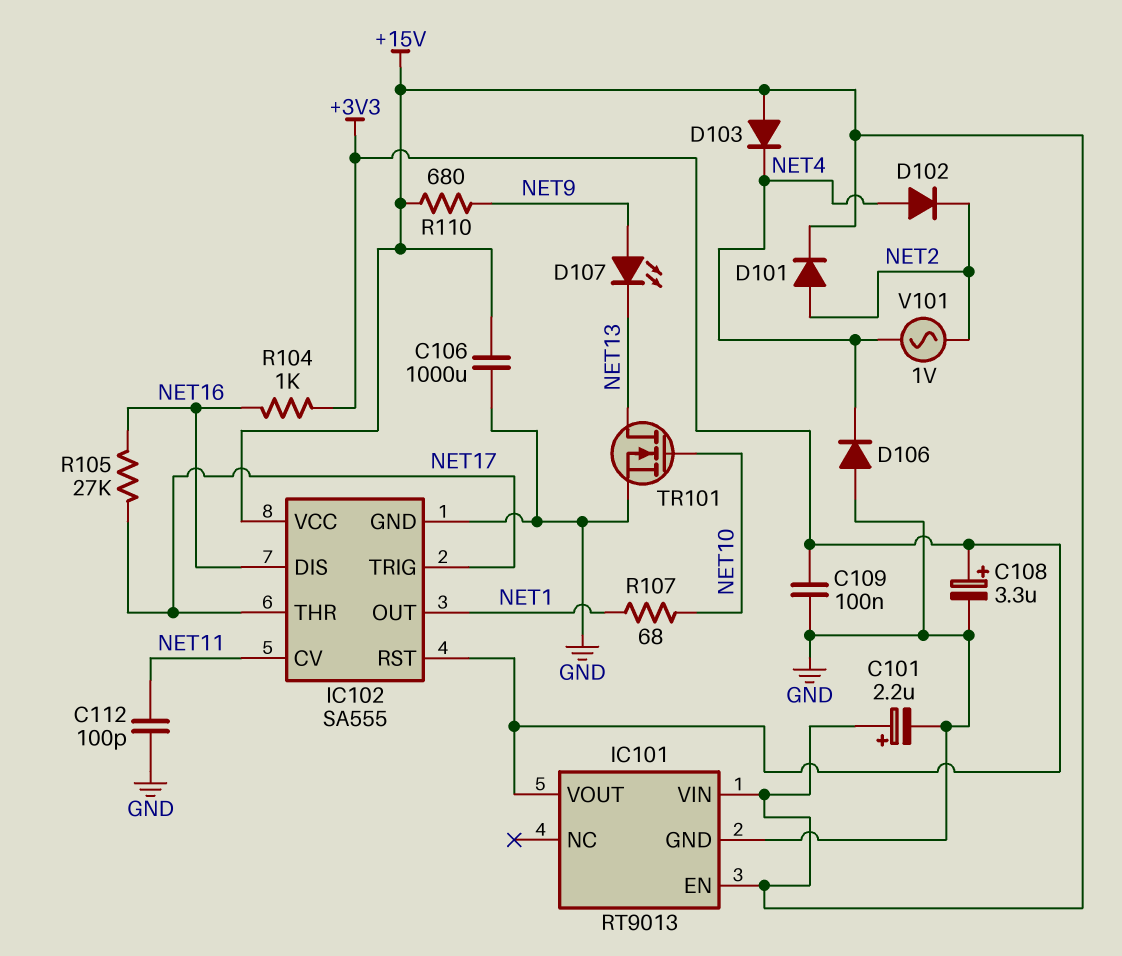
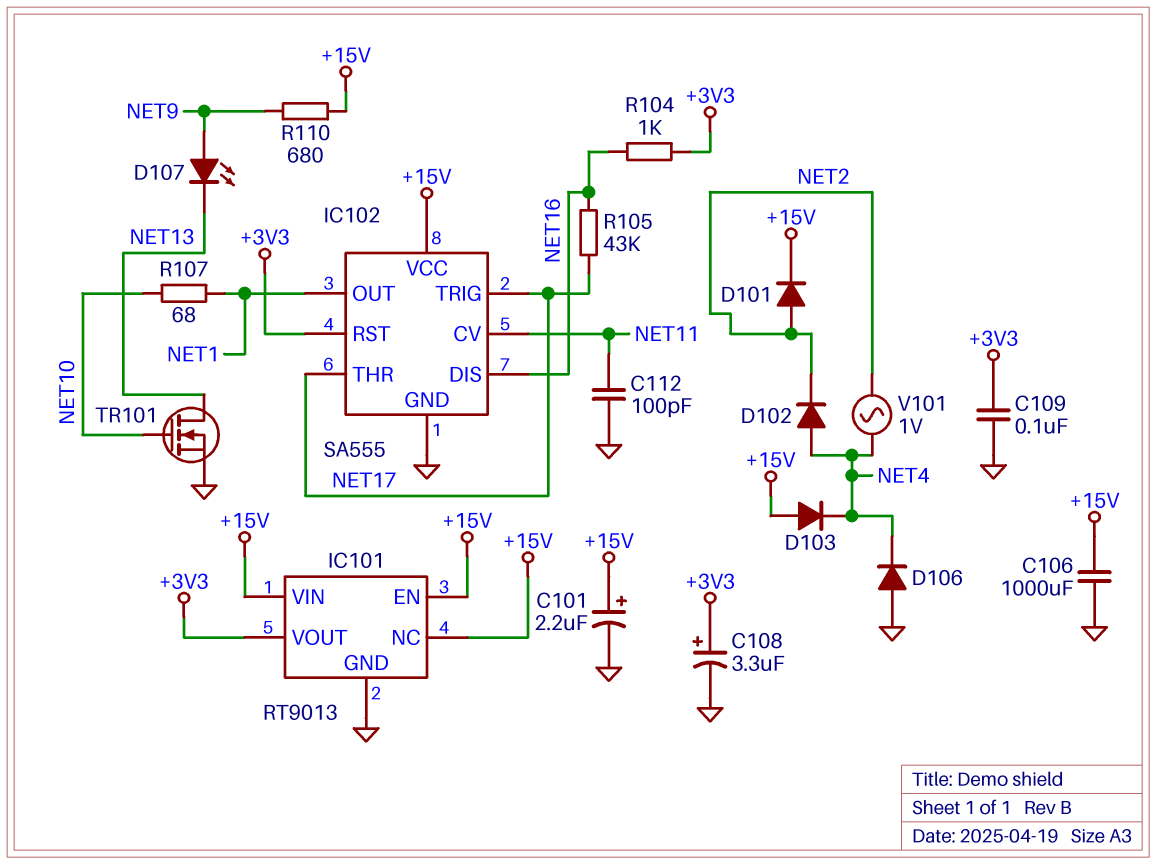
IC101 pin NC: none -> +15V
R105: 27k (NET16, NET17) -> 43k (NET16, NET17)

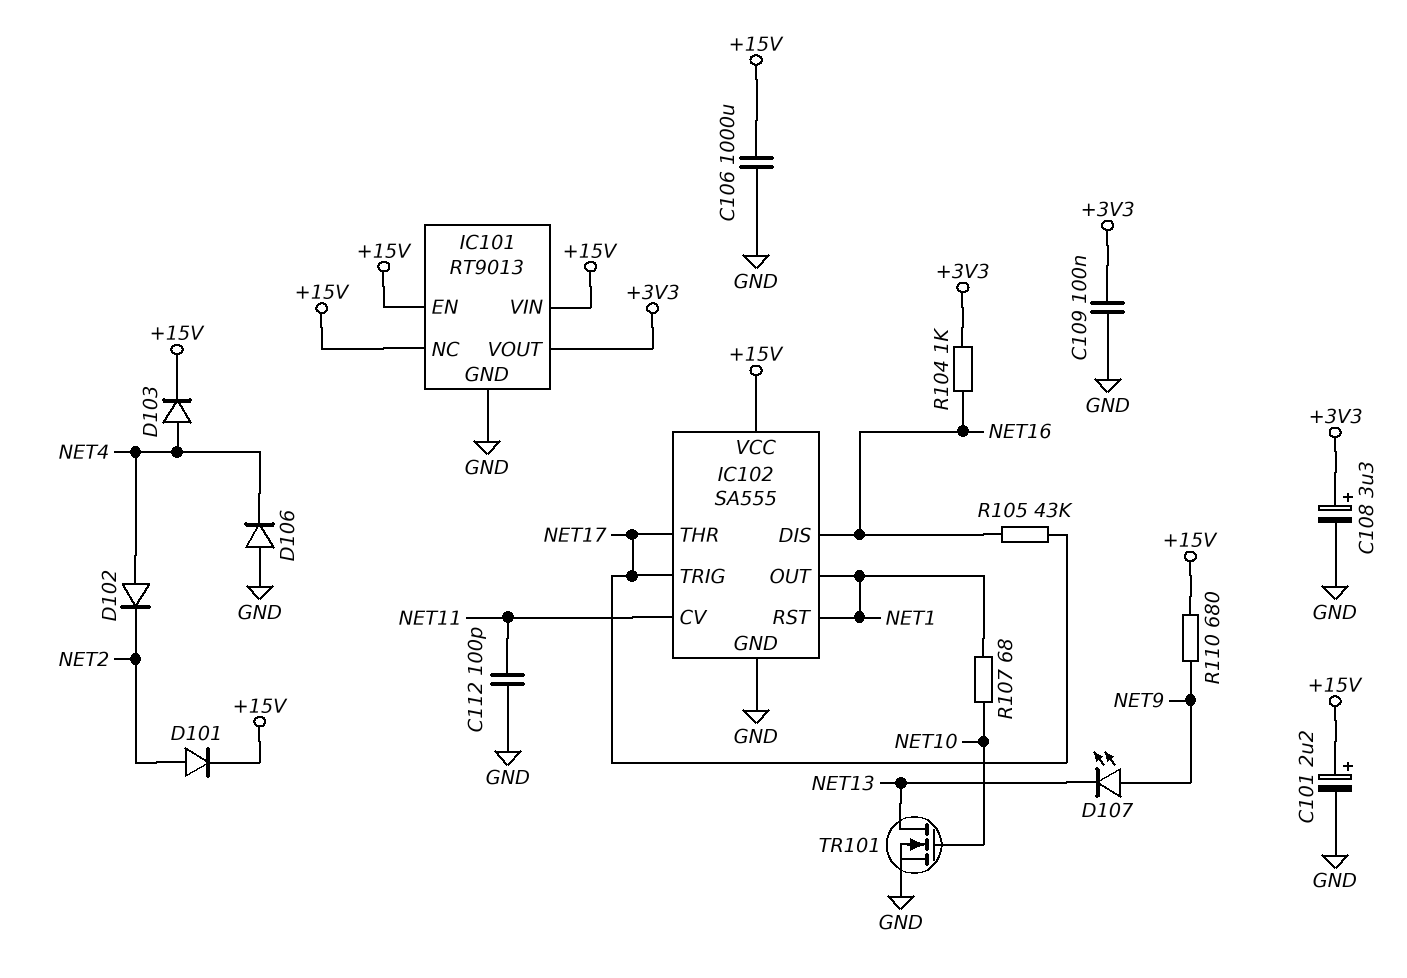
D103: diode (A +15V, K NET4) -> diode (A NET4, K +15V)
IC102 pin RST: +3V3 -> NET1
V101: AC 1V (NET2, NET4) -> none

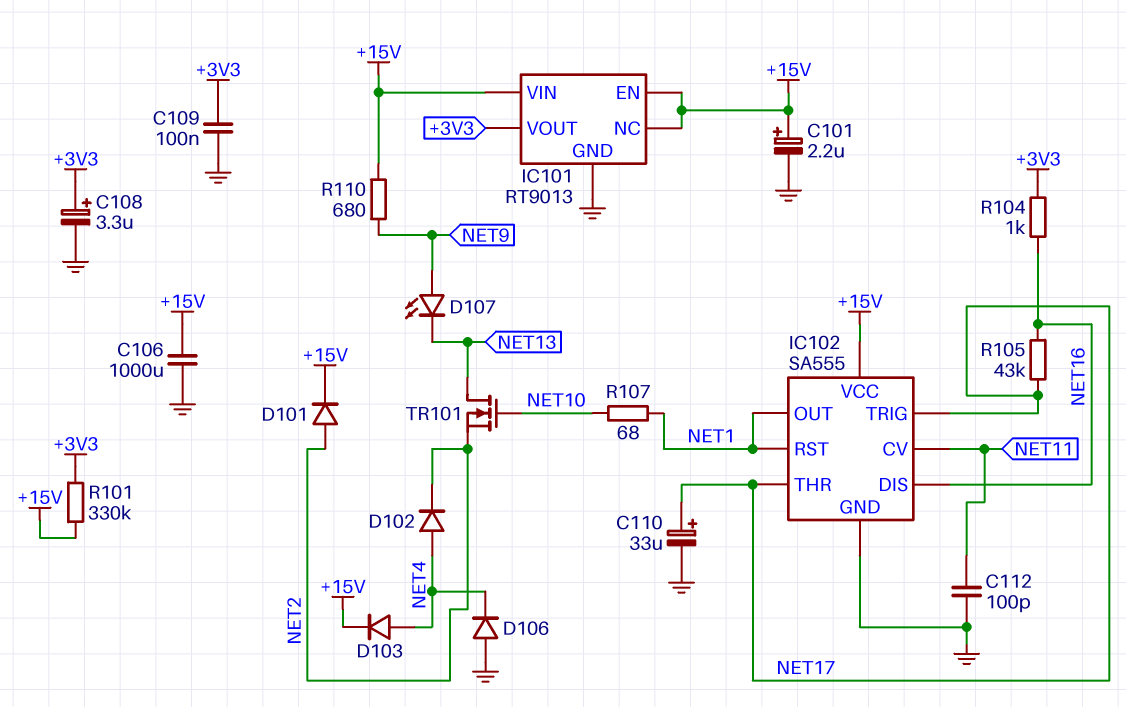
C110: none -> 33uF (plus NET17, minus GND)
R101: none -> 330k (+3V3, +15V)
TR101: NMOS (G NET10, D NET13, S GND) -> NMOS (G NET10, D NET13, S NET2)

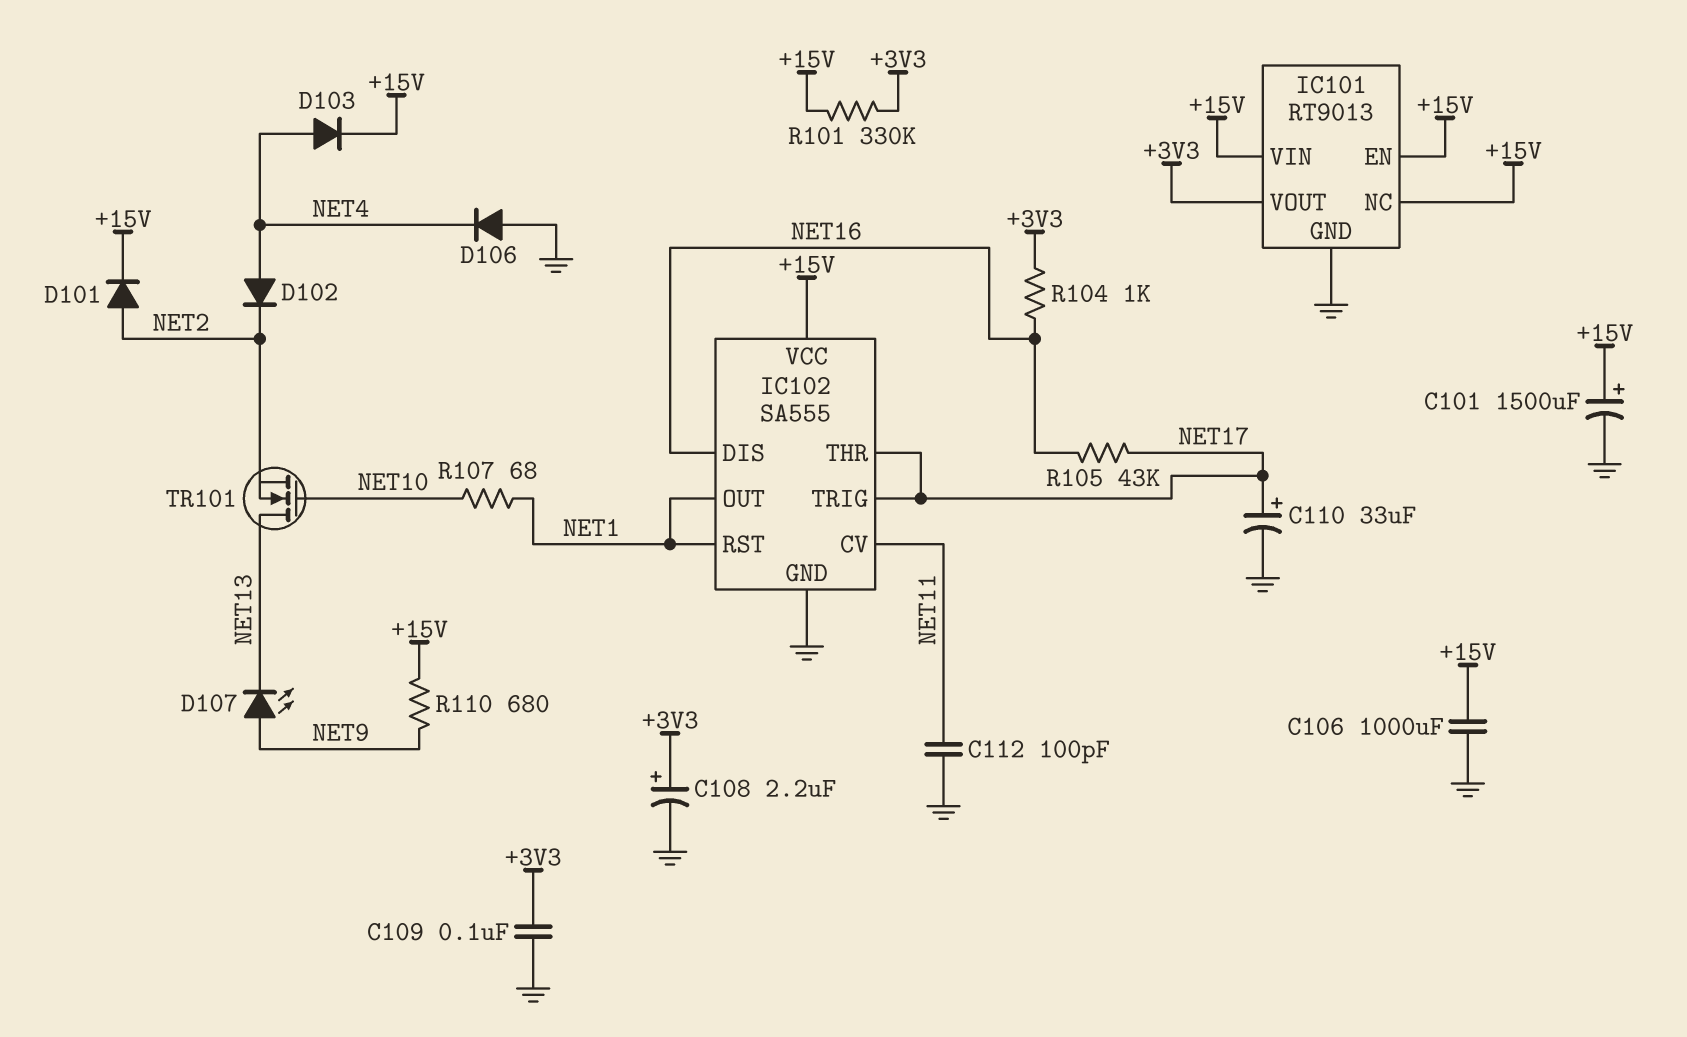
C101: 2.2uF (plus +15V, minus GND) -> 1500uF (plus +15V, minus GND)
C108: 3.3uF (plus +3V3, minus GND) -> 2.2uF (plus +3V3, minus GND)

